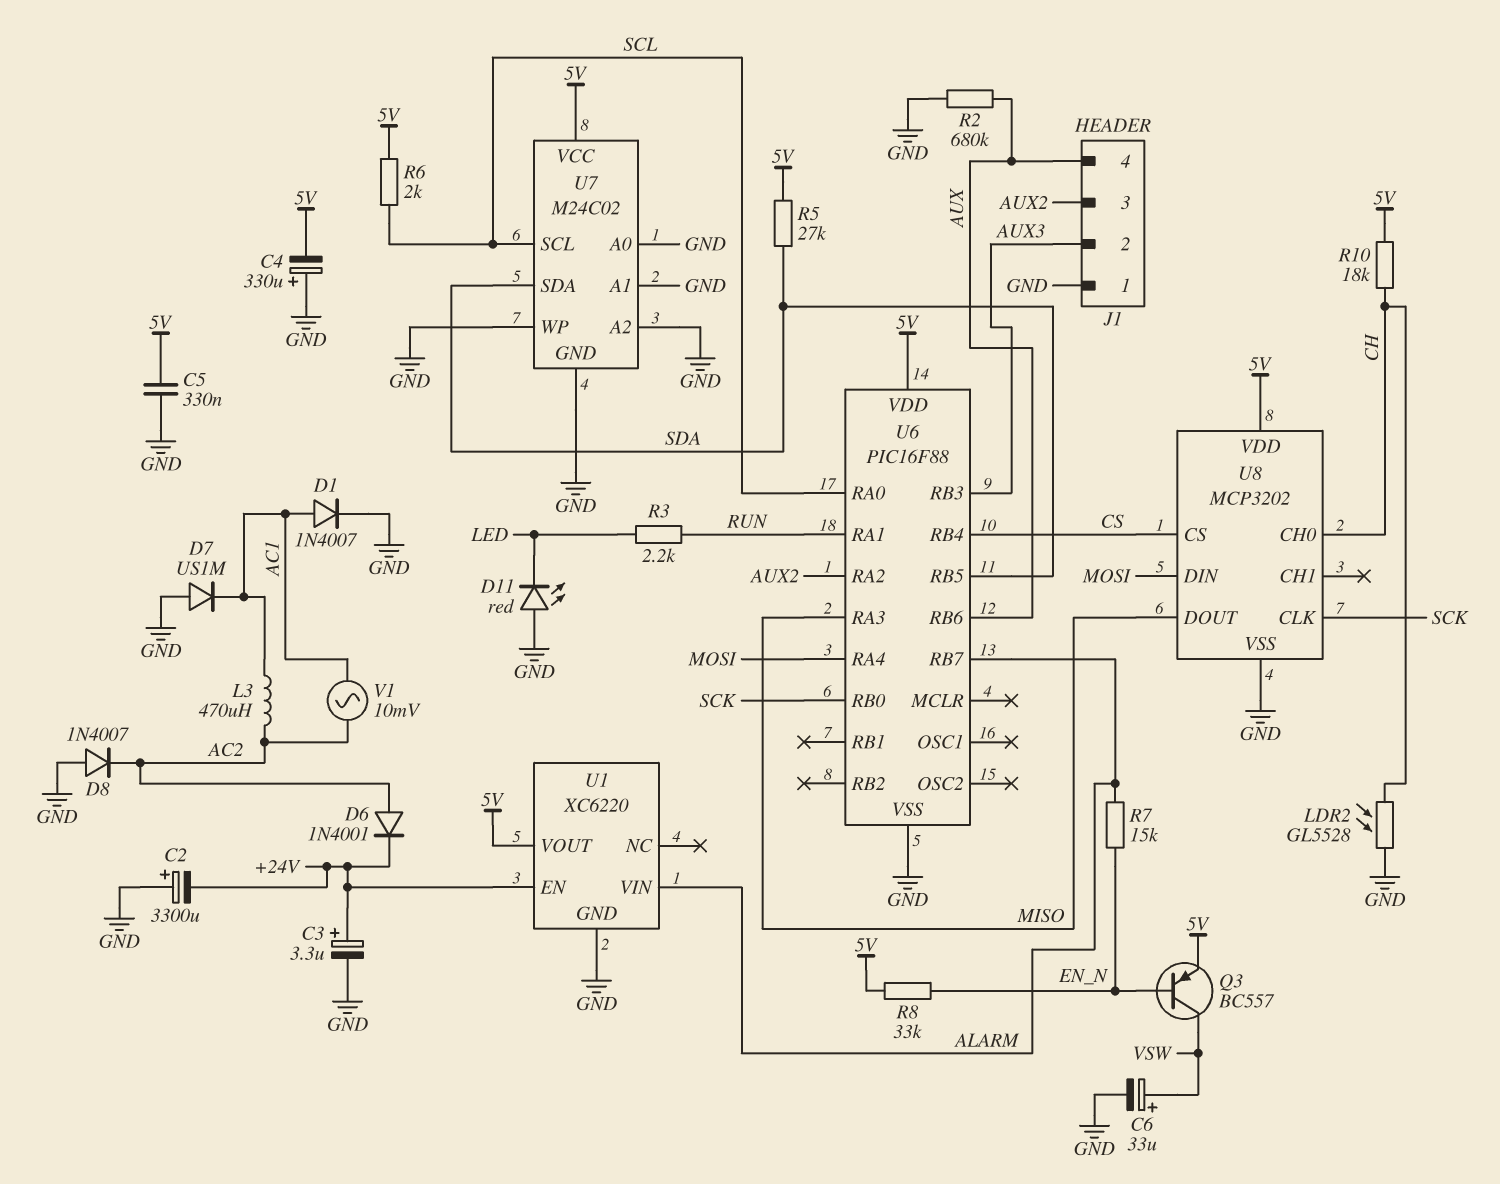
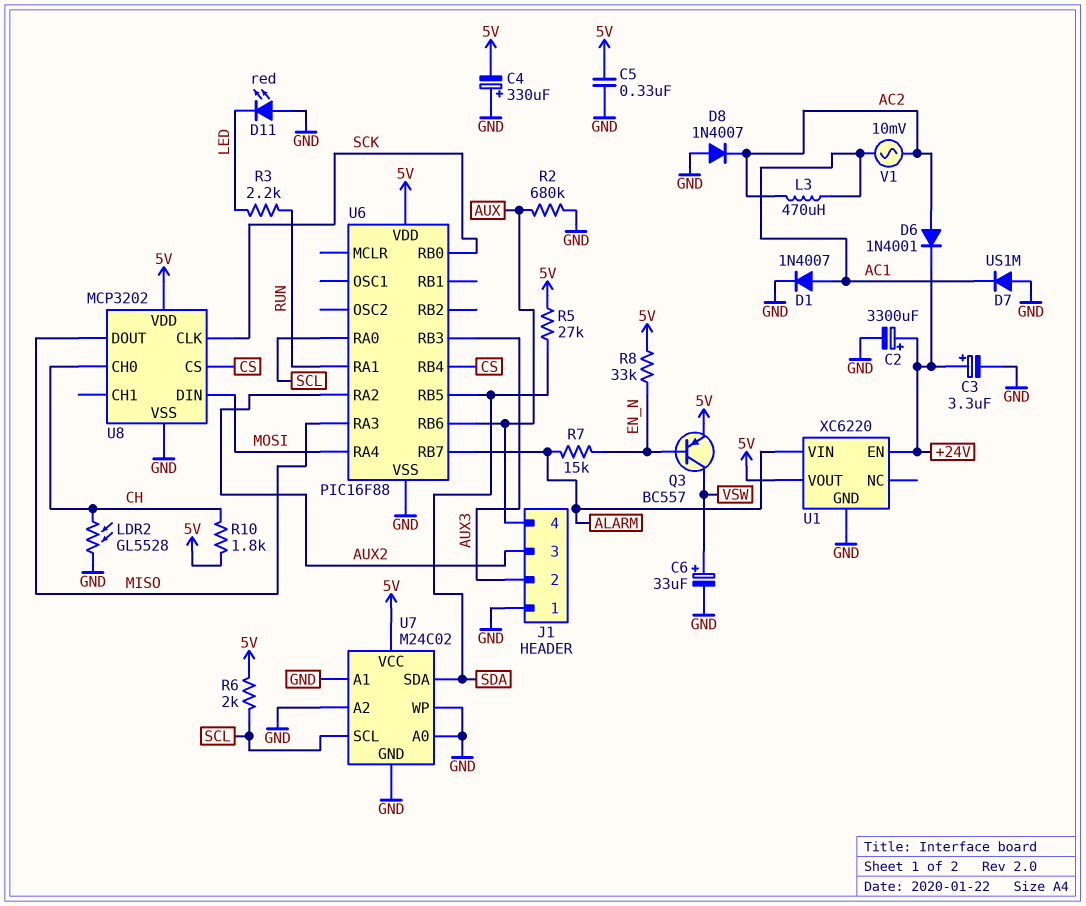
C2: 3300uF (plus GND, minus +24V) -> 3300uF (plus +24V, minus GND)
R10: 18k (5V, CH) -> 1.8k (5V, CH)

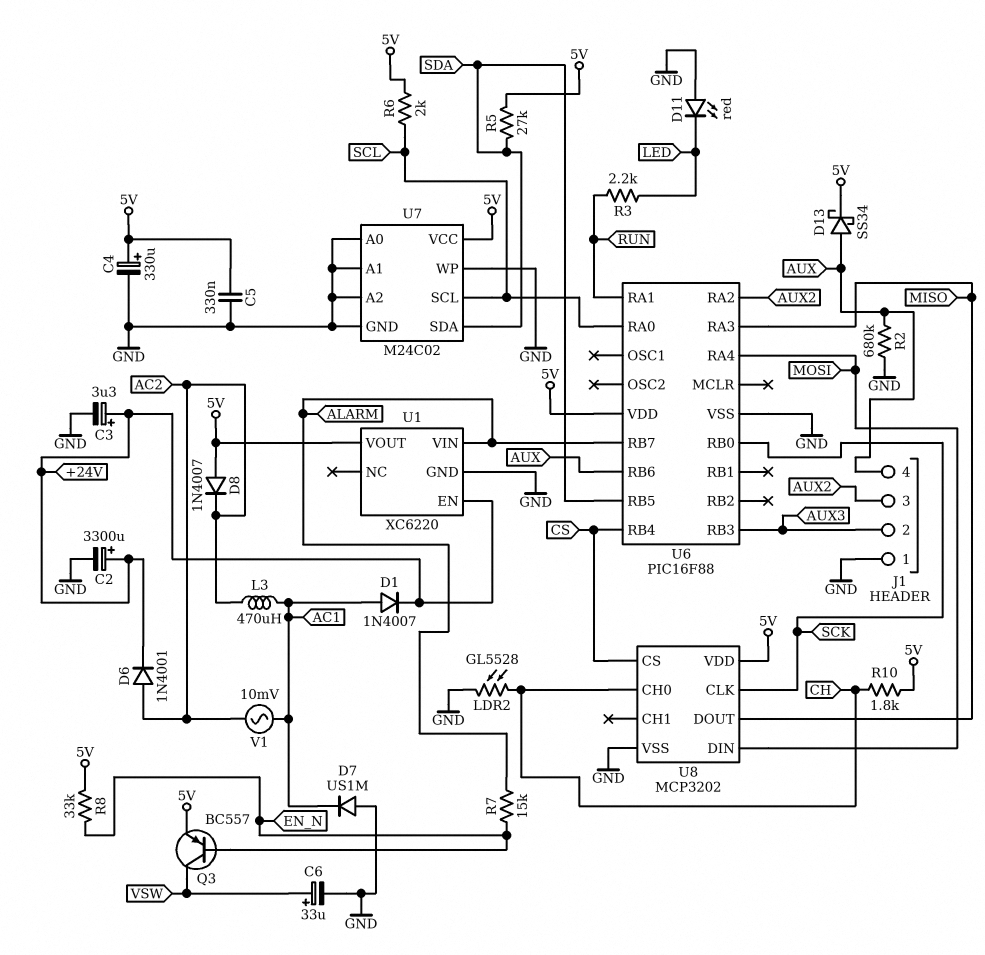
C4: 330uF (plus GND, minus 5V) -> 330uF (plus 5V, minus GND)
D1: diode 1N4007 (A AC1, K GND) -> diode 1N4007 (A AC1, K +24V)
D8: diode 1N4007 (A GND, K AC2) -> diode 1N4007 (A 5V, K AC2)
D13: none -> schottky SS34 (A AUX, K 5V)

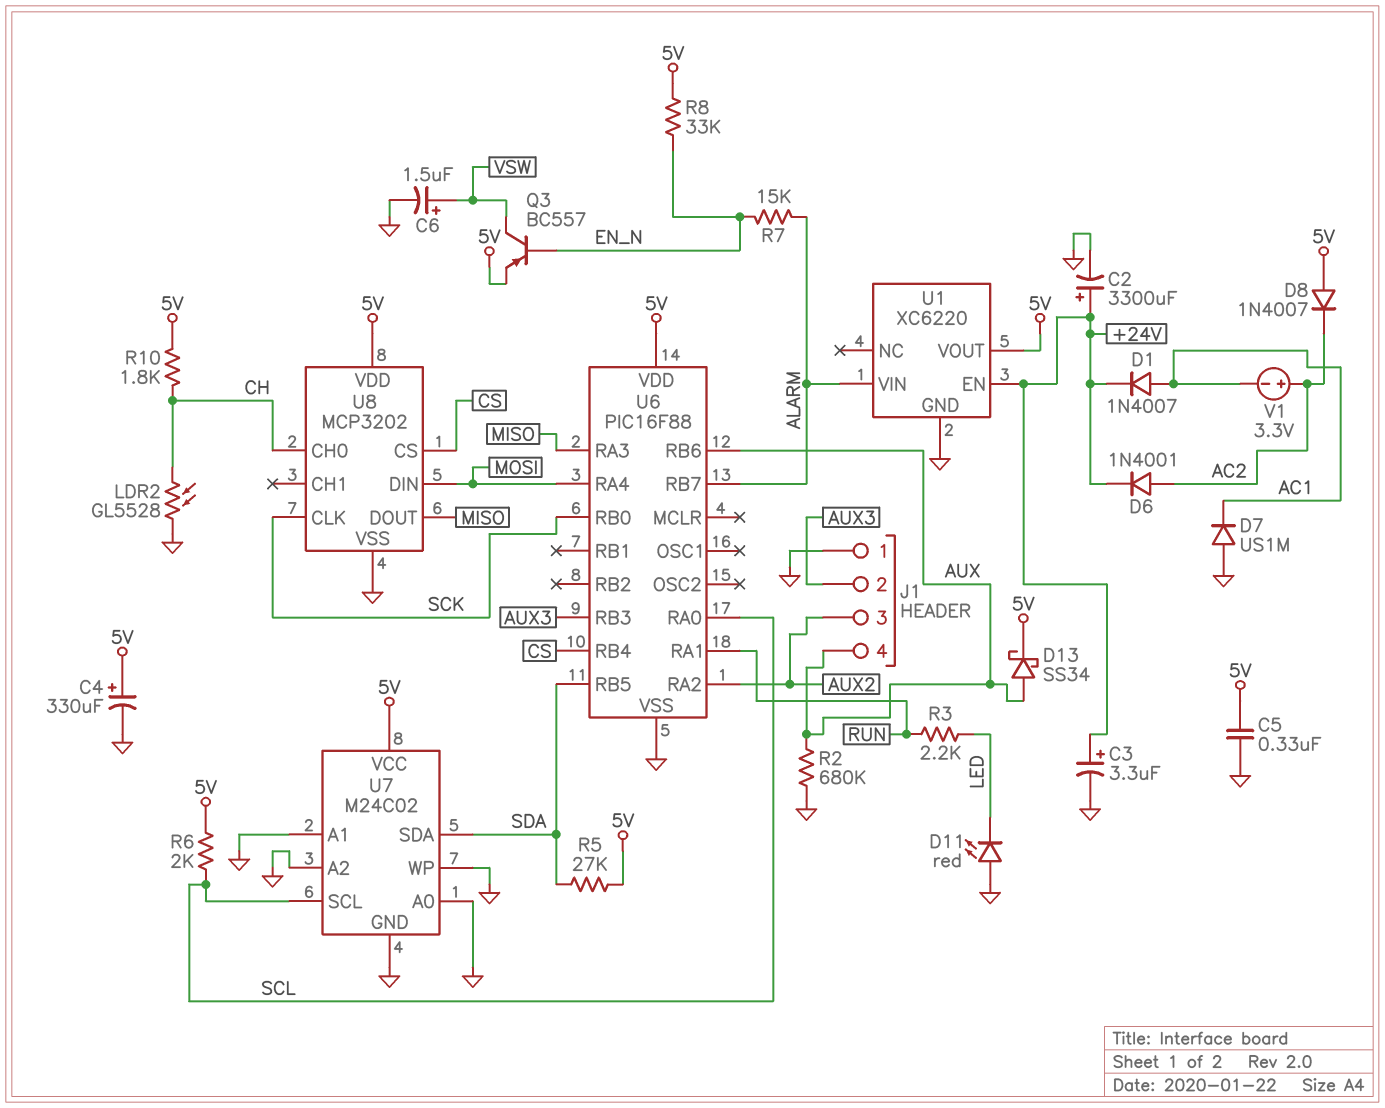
C6: 33uF (plus VSW, minus GND) -> 1.5uF (plus VSW, minus GND)
L3: 470uH (AC1, AC2) -> none
V1: AC 10mV (AC1, AC2) -> 3.3V (plus AC2, minus AC1)

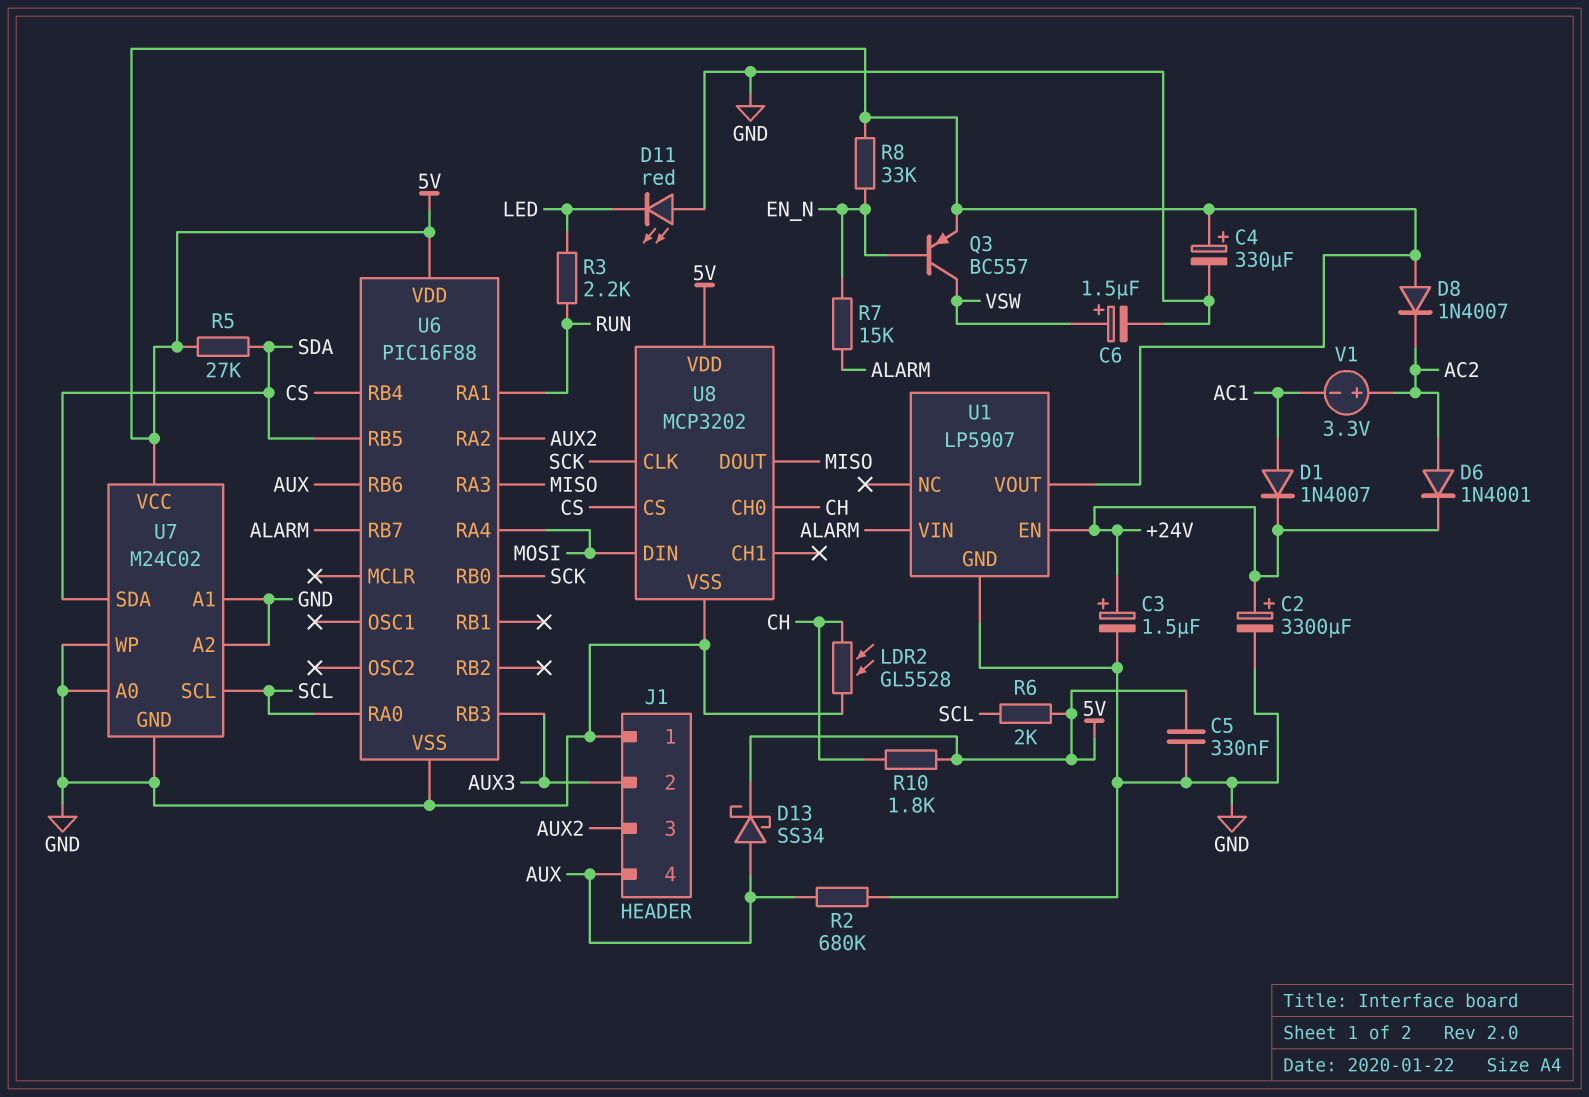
C3: 3.3uF (plus +24V, minus GND) -> 1.5uF (plus +24V, minus GND)
D7: diode US1M (A GND, K AC1) -> none
U1: XC6220 -> LP5907

